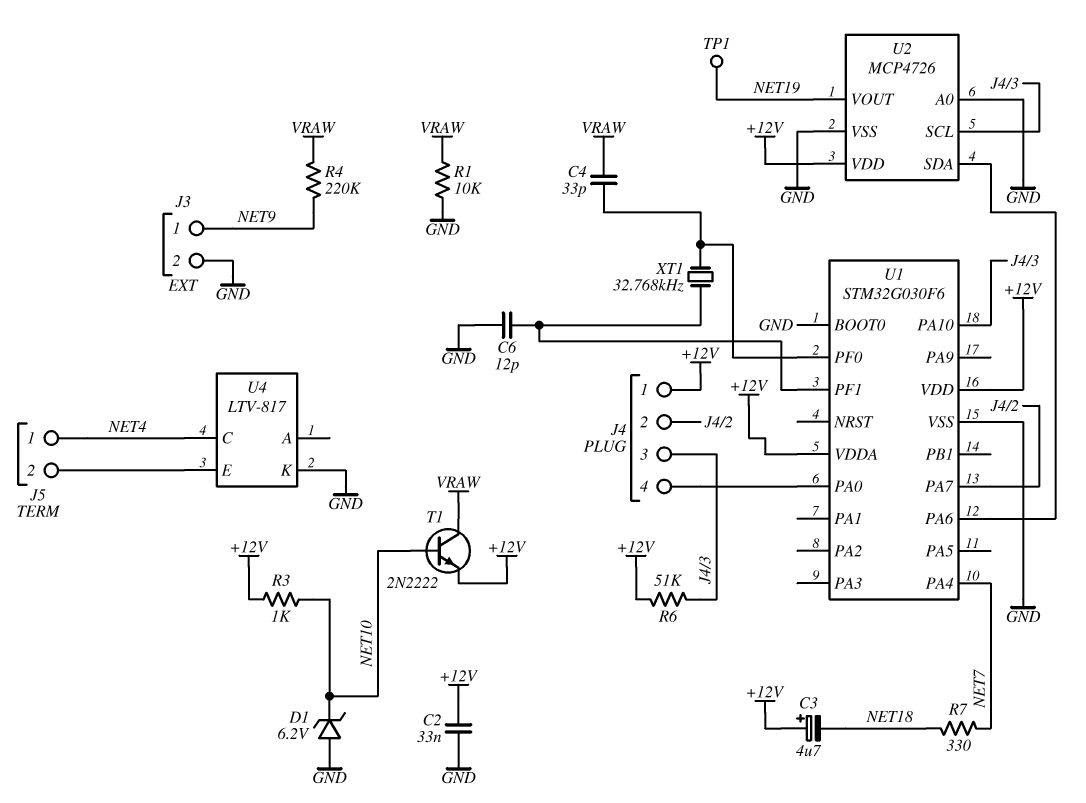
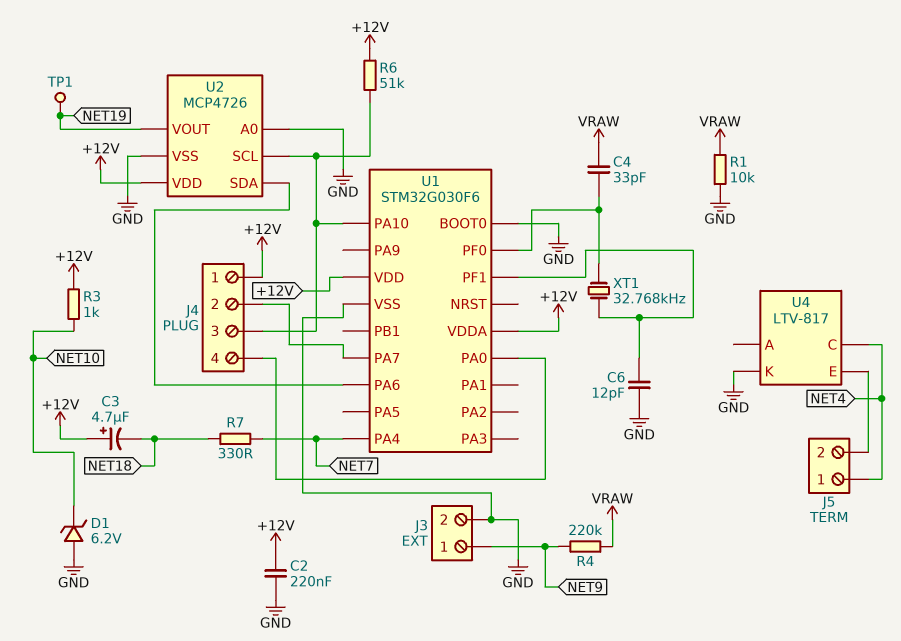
C2: 33nF (+12V, GND) -> 220nF (+12V, GND)
T1: NPN 2N2222 (B NET10, C VRAW, E +12V) -> none

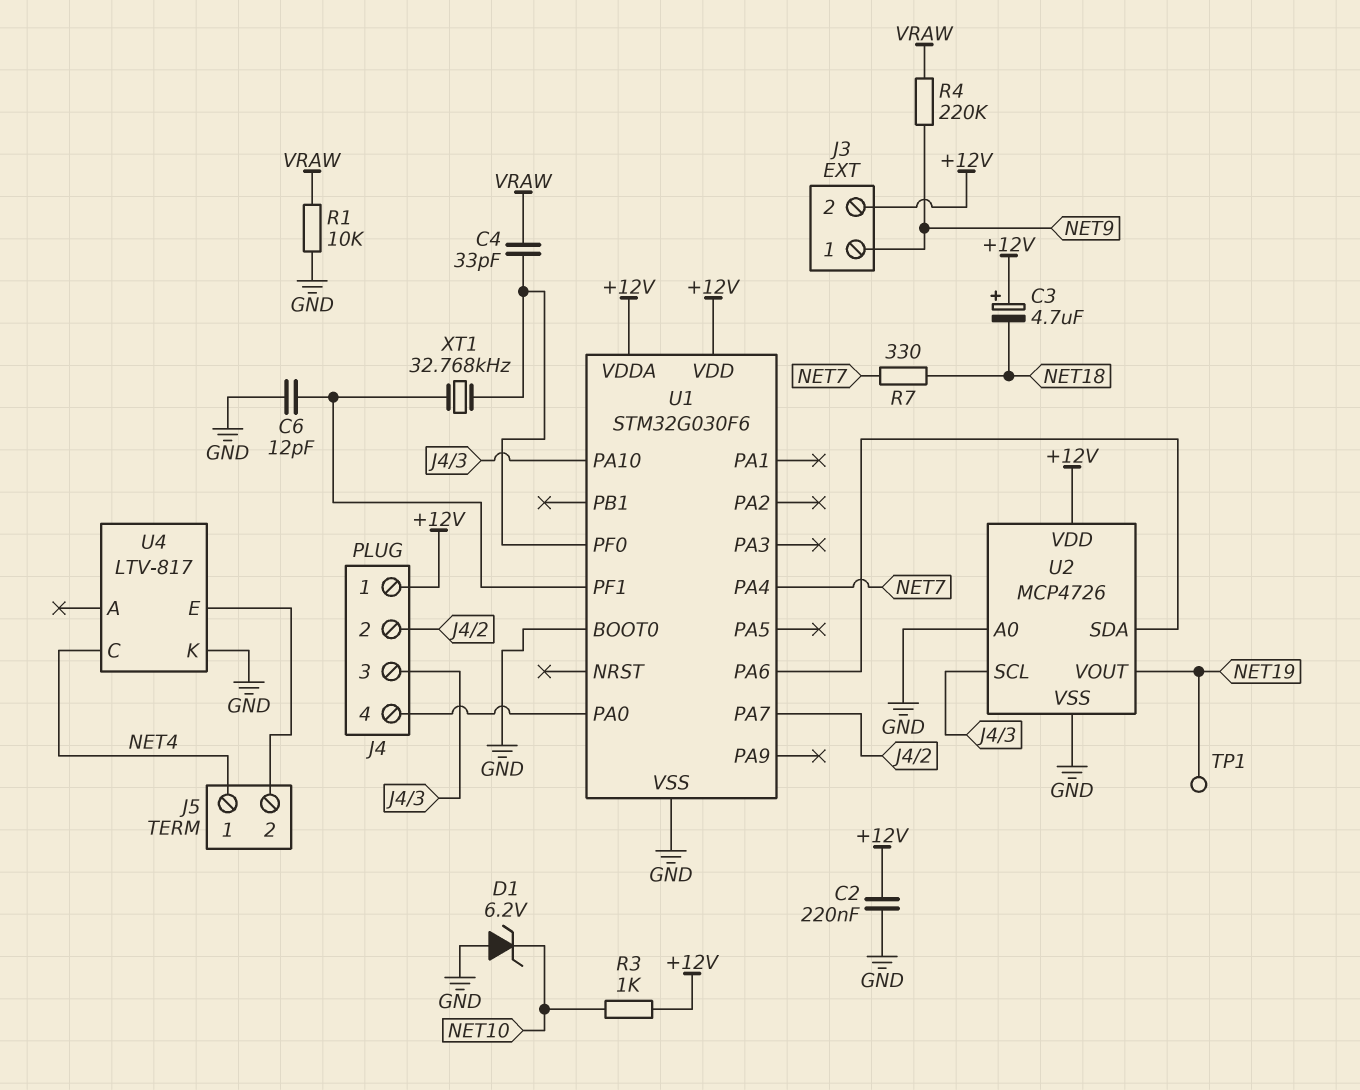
J3 pin 2: GND -> +12V
R6: 51k (+12V, J4/3) -> none

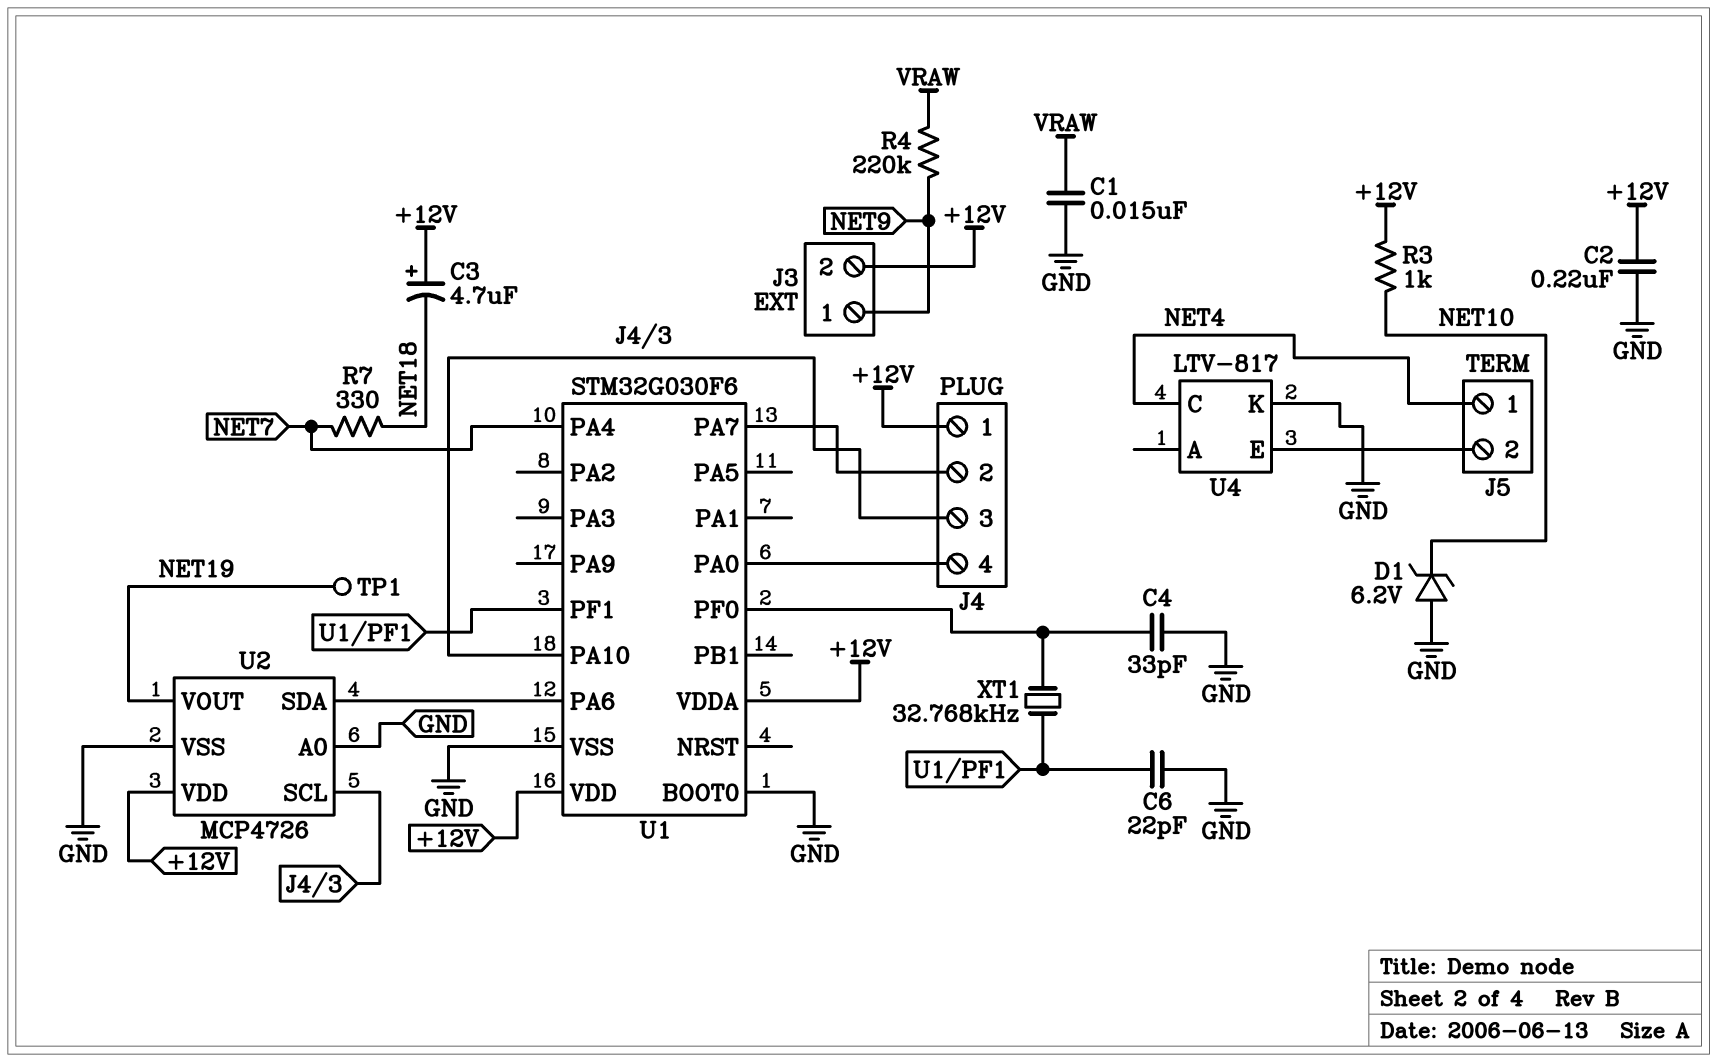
C1: none -> 15nF (GND, VRAW)
C4: 33pF (U1/PF0, VRAW) -> 33pF (GND, U1/PF0)
C6: 12pF (GND, U1/PF1) -> 22pF (GND, U1/PF1)
R1: 10k (GND, VRAW) -> none

